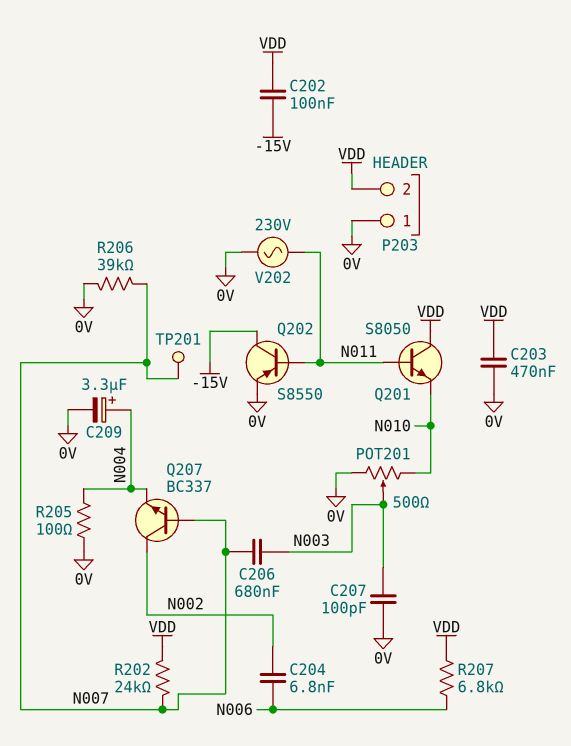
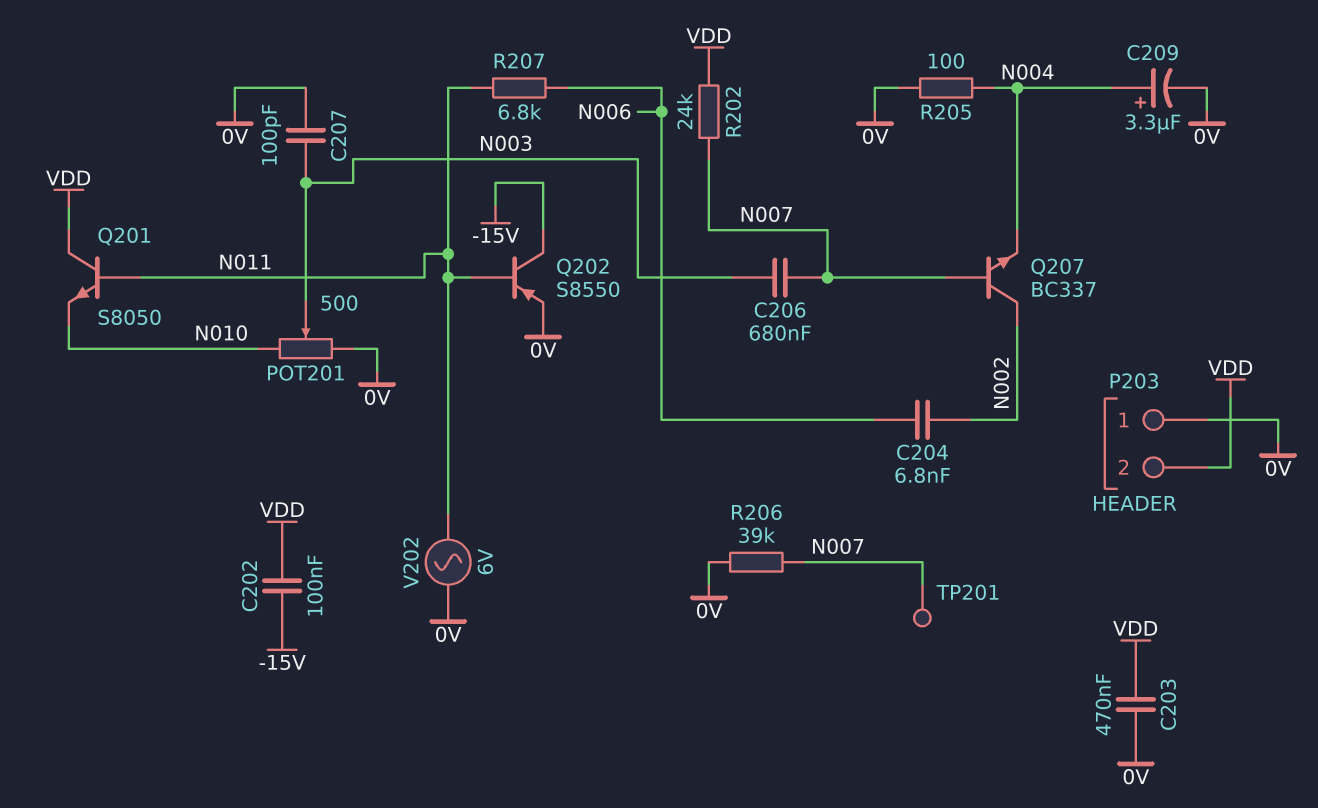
R207: 6.8k (N006, VDD) -> 6.8k (N006, N011)
V202: AC 230V (0V, N011) -> AC 6V (0V, N011)

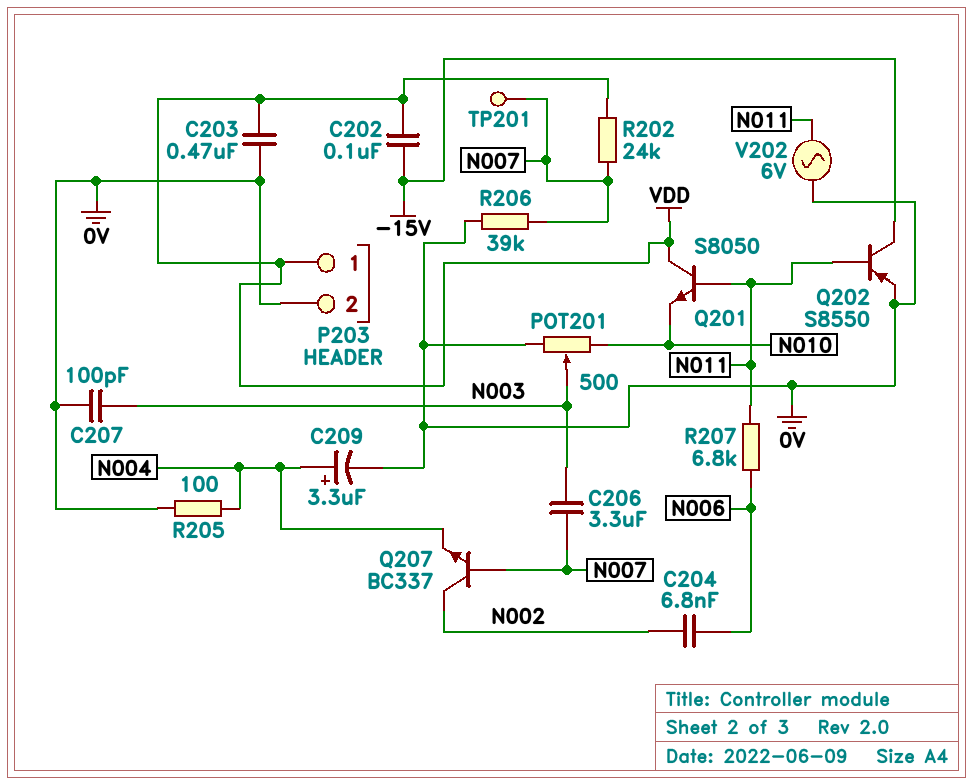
C206: 680nF (N003, N007) -> 3.3uF (N003, N007)
P203 pin 1: 0V -> VDD
P203 pin 2: VDD -> 0V

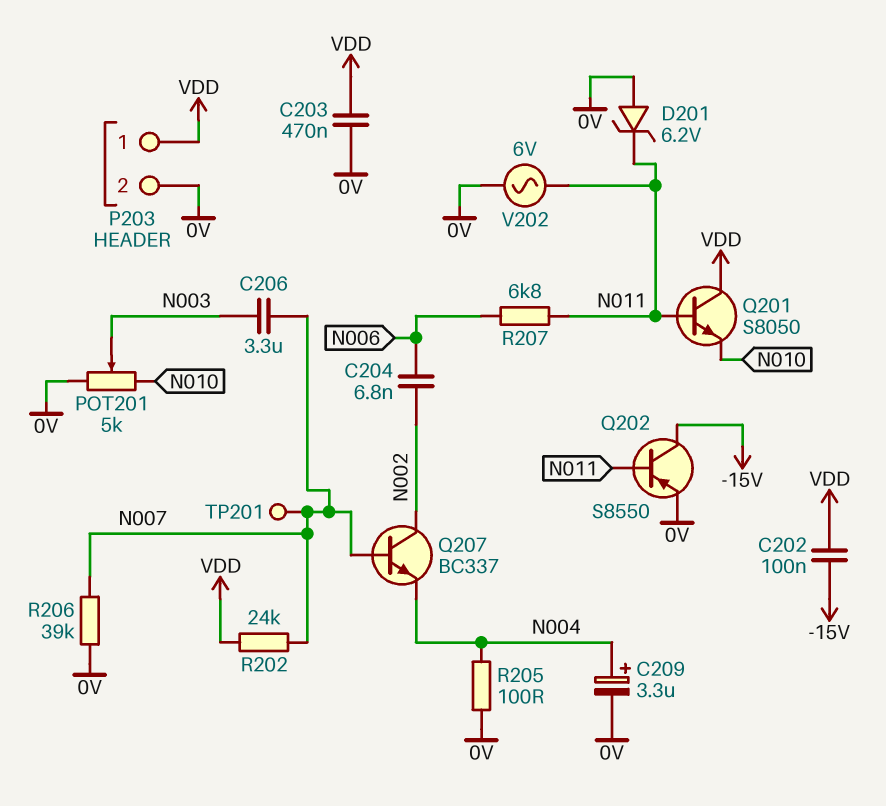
C207: 100pF (0V, N003) -> none
D201: none -> zener 6.2V (A 0V, K N011)
POT201: 500 (0V, N010, wiper N003) -> 5k (0V, N010, wiper N003)

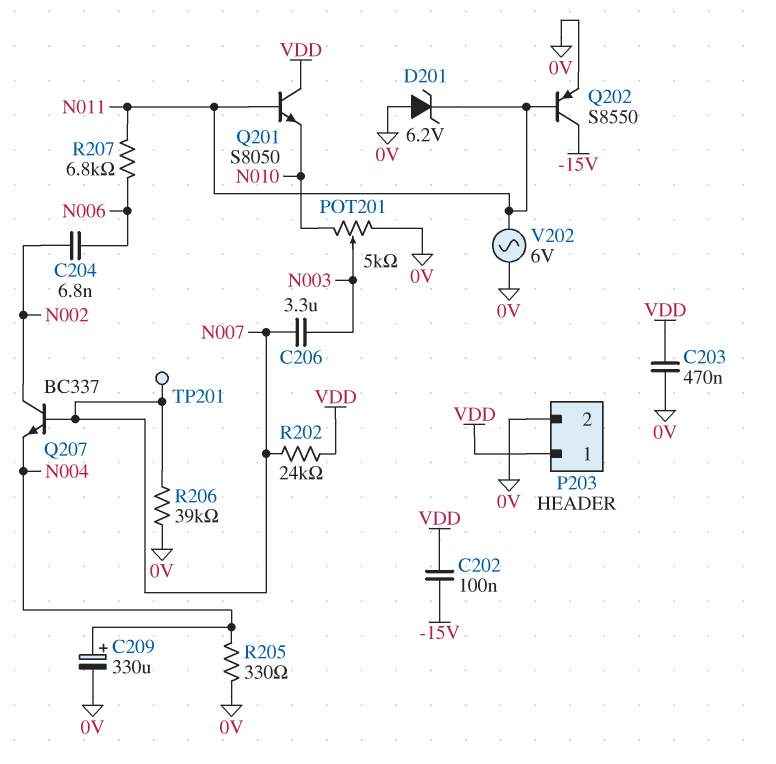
C209: 3.3uF (plus N004, minus 0V) -> 330uF (plus N004, minus 0V)
R205: 100 (0V, N004) -> 330 (0V, N004)

